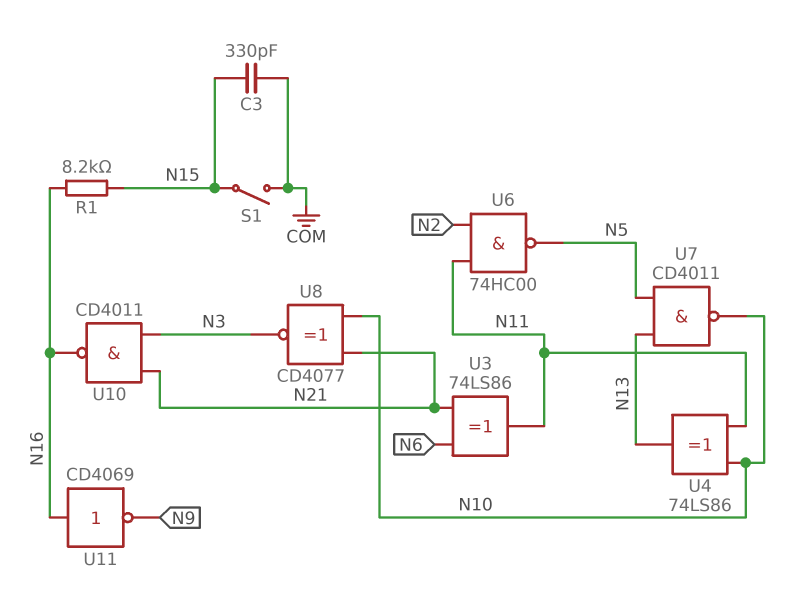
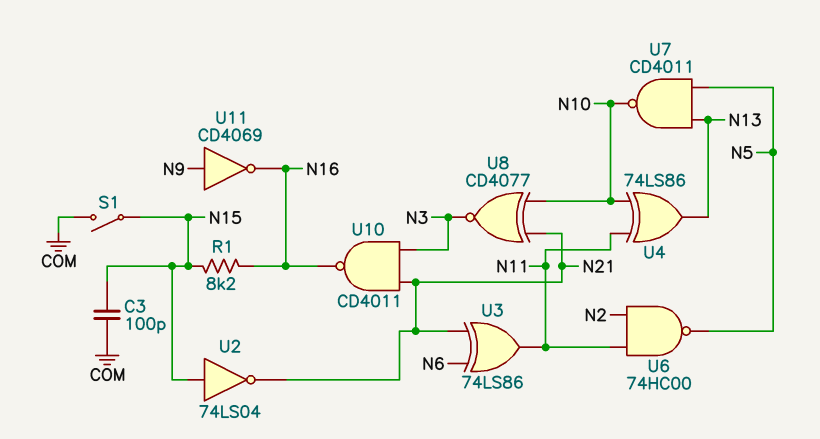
C3: 330pF (COM, N15) -> 100pF (COM, N15)
U2: none -> NOT 74LS04 (in N15, out N21)
U11: NOT CD4069 (in N16, out N9) -> NOT CD4069 (in N9, out N16)

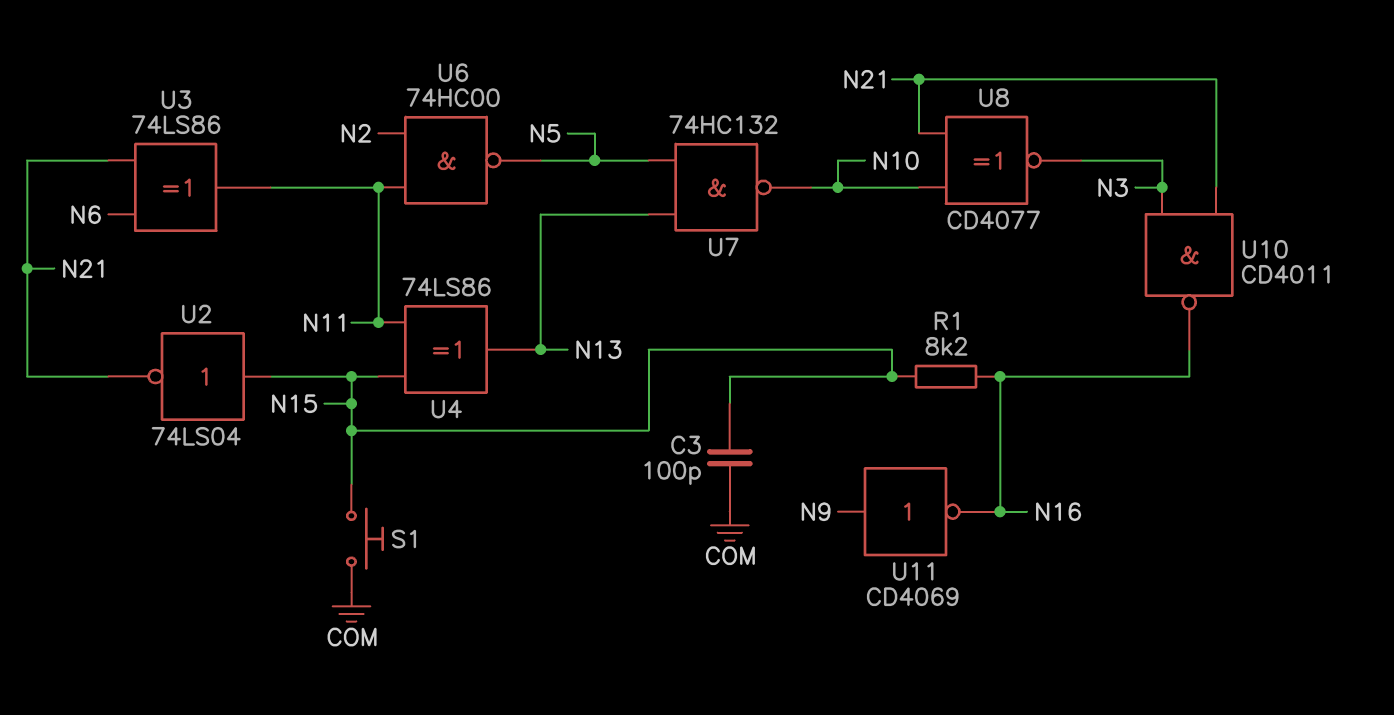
S1: switch (COM, N15) -> button (COM, N15)
U4: XOR 74LS86 (in N10, in N11, out N13) -> XOR 74LS86 (in N11, in N15, out N13)
U7: NAND CD4011 (in N5, in N13, out N10) -> NAND 74HC132 (in N5, in N13, out N10)

